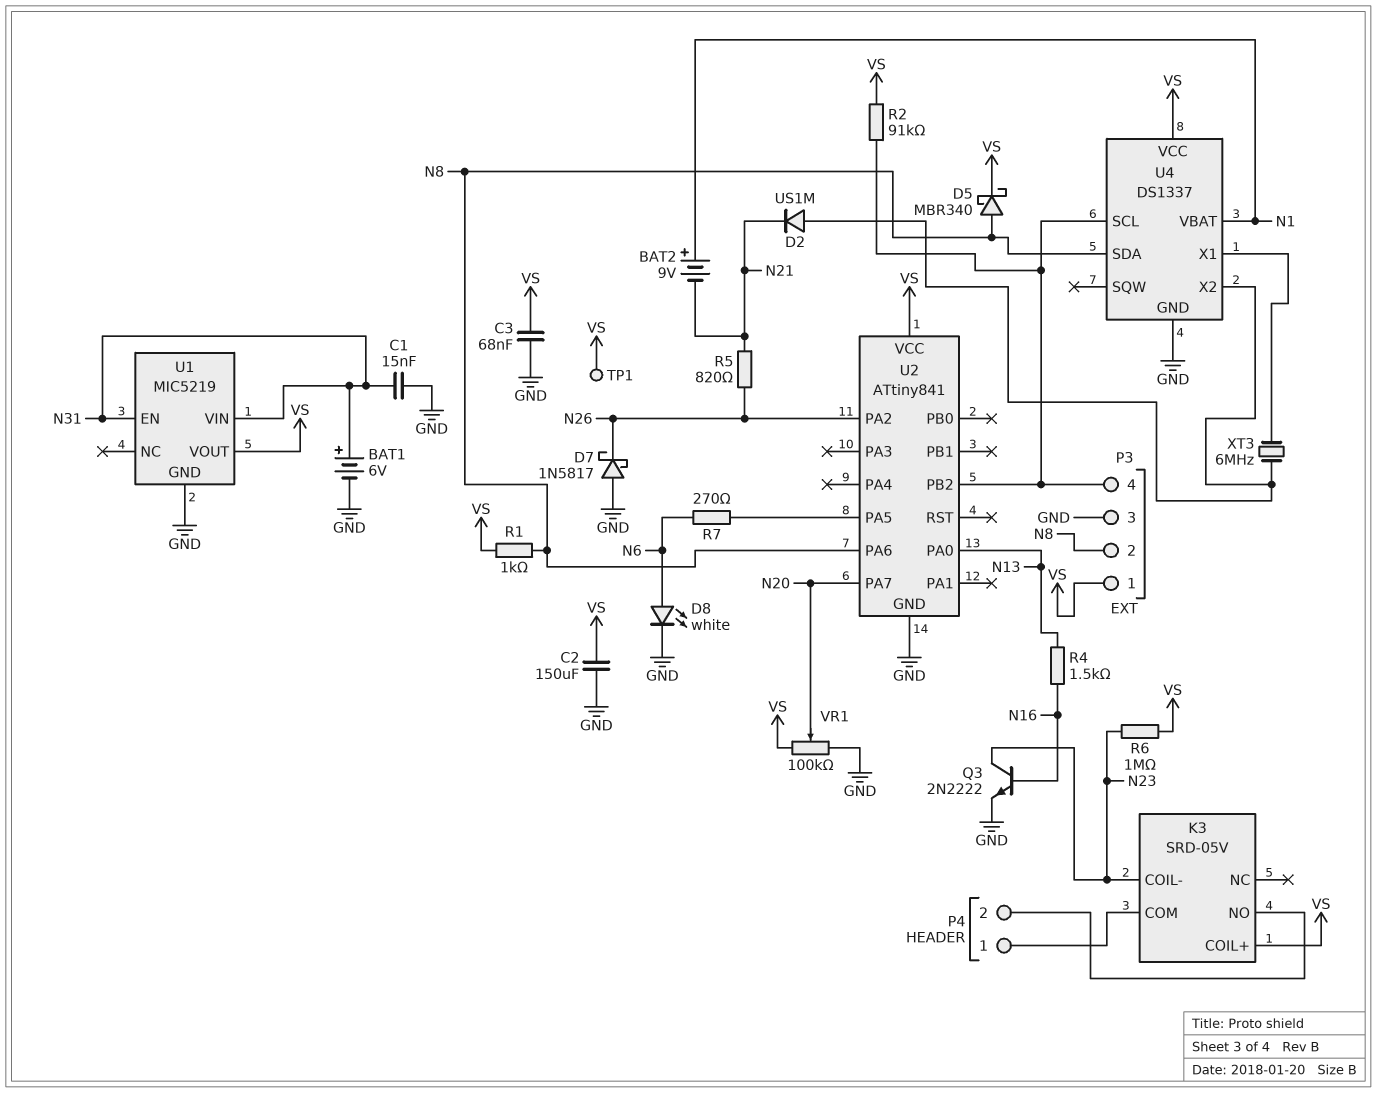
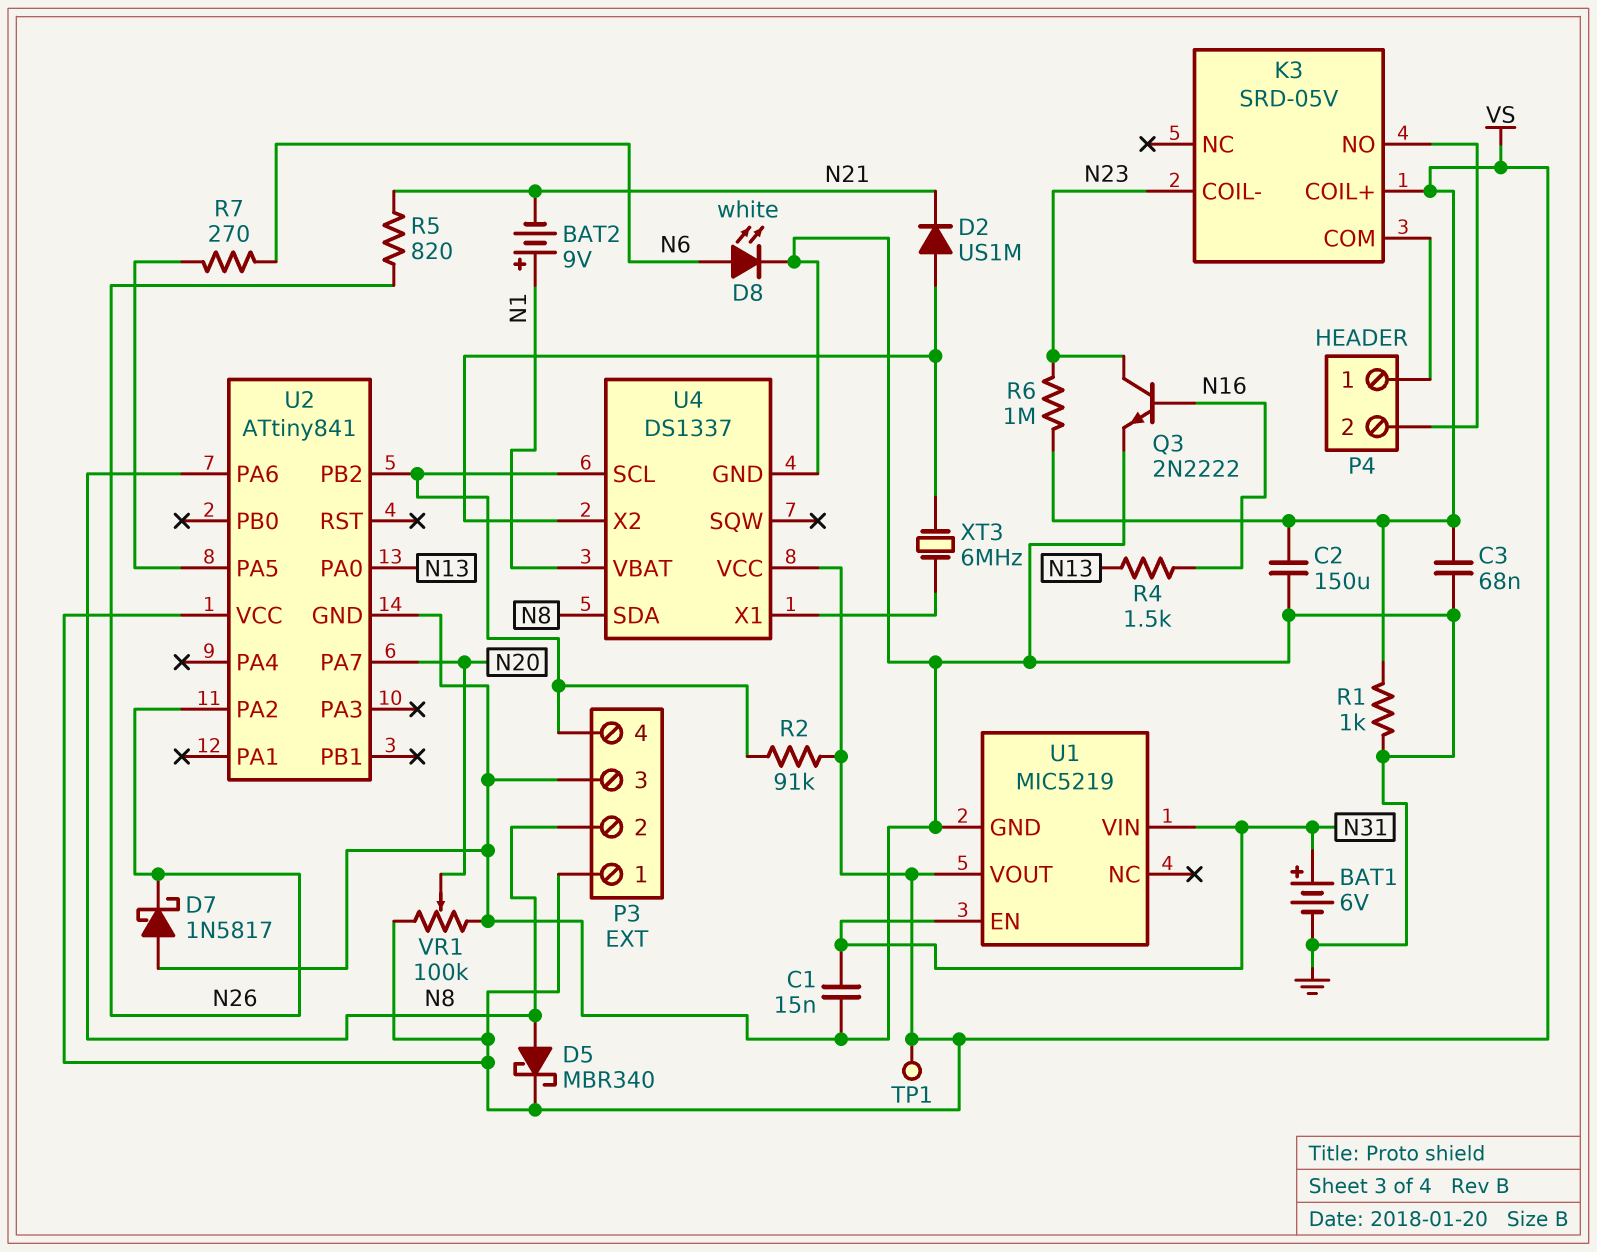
R1: 1k (N8, VS) -> 1k (GND, VS)

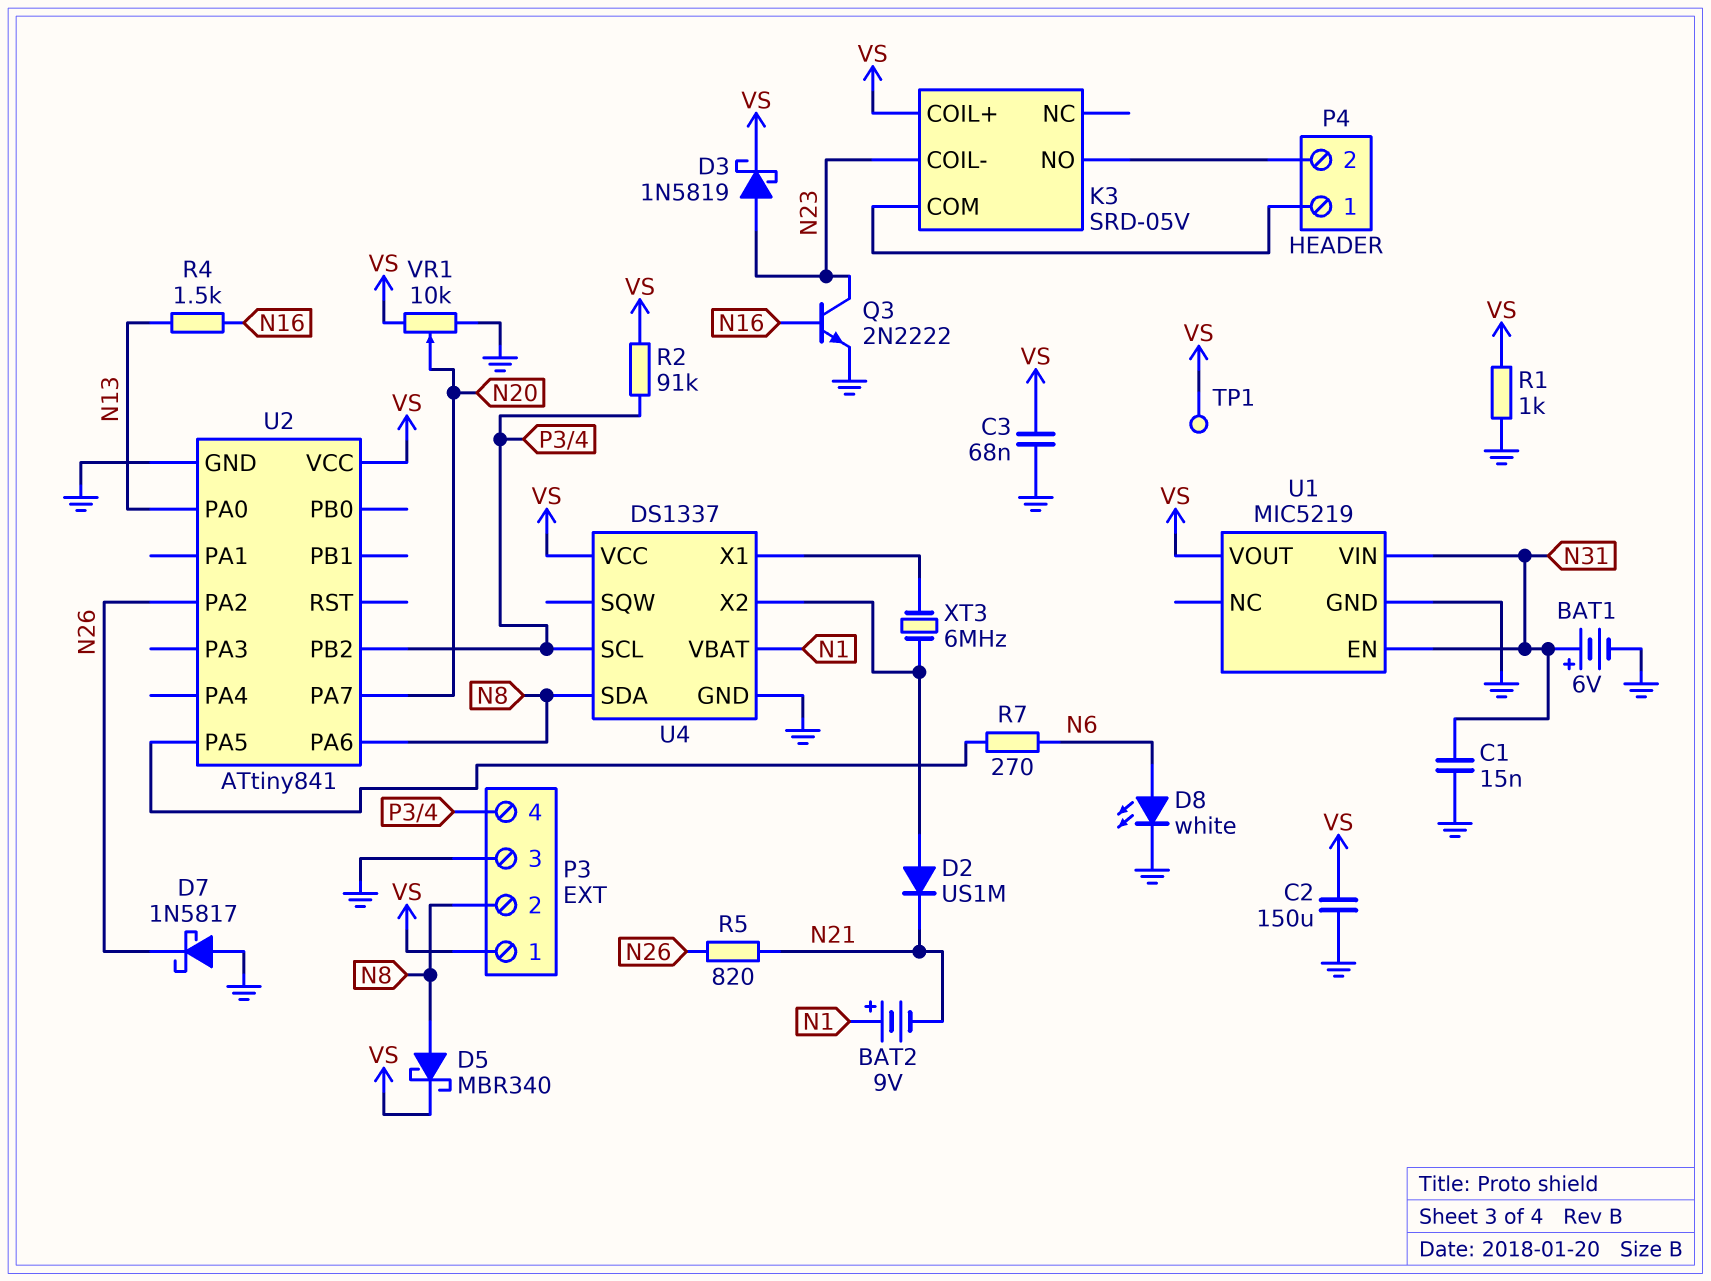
D3: none -> schottky 1N5819 (A N23, K VS)
R6: 1M (N23, VS) -> none
VR1: 100k (GND, VS, wiper N20) -> 10k (GND, VS, wiper N20)

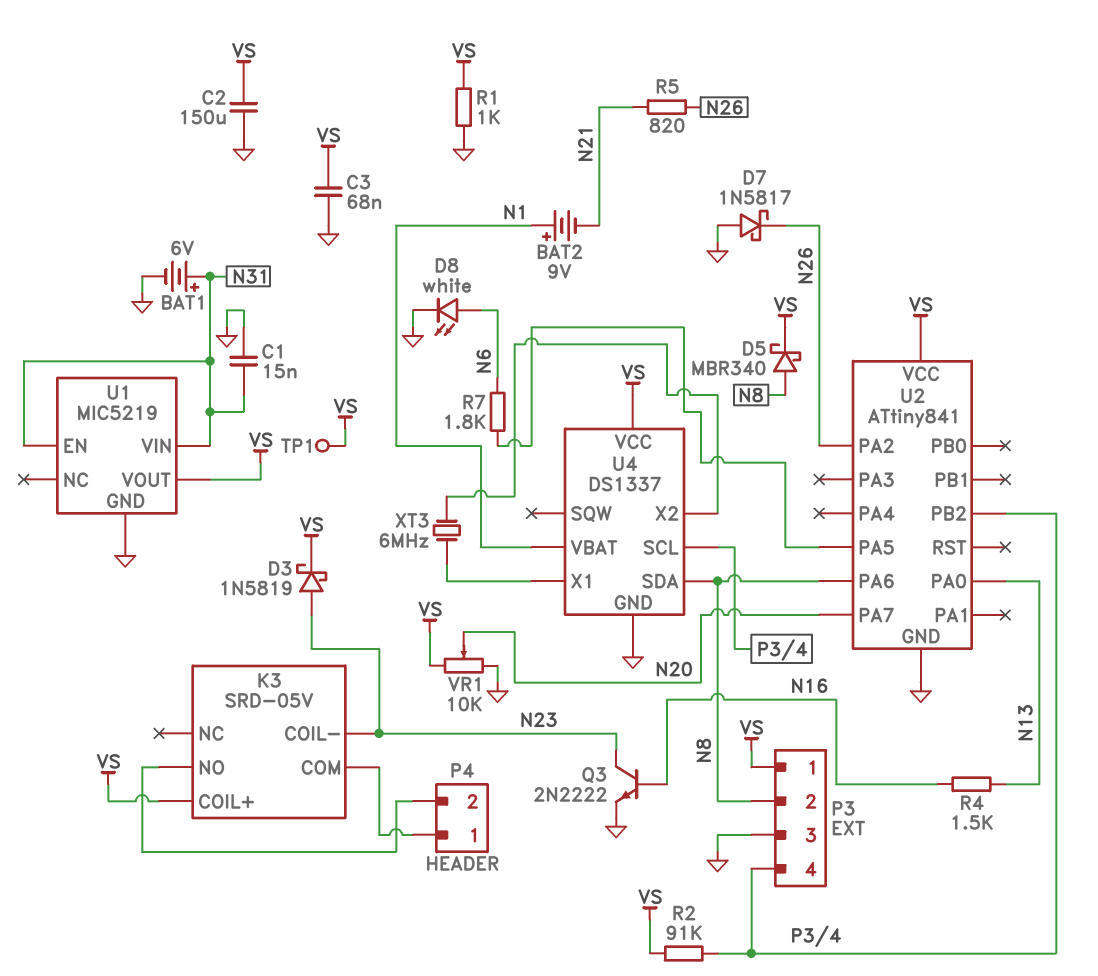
D2: diode US1M (A U4/X2, K N21) -> none
R7: 270 (N6, U2/PA5) -> 1.8k (N6, U2/PA5)

